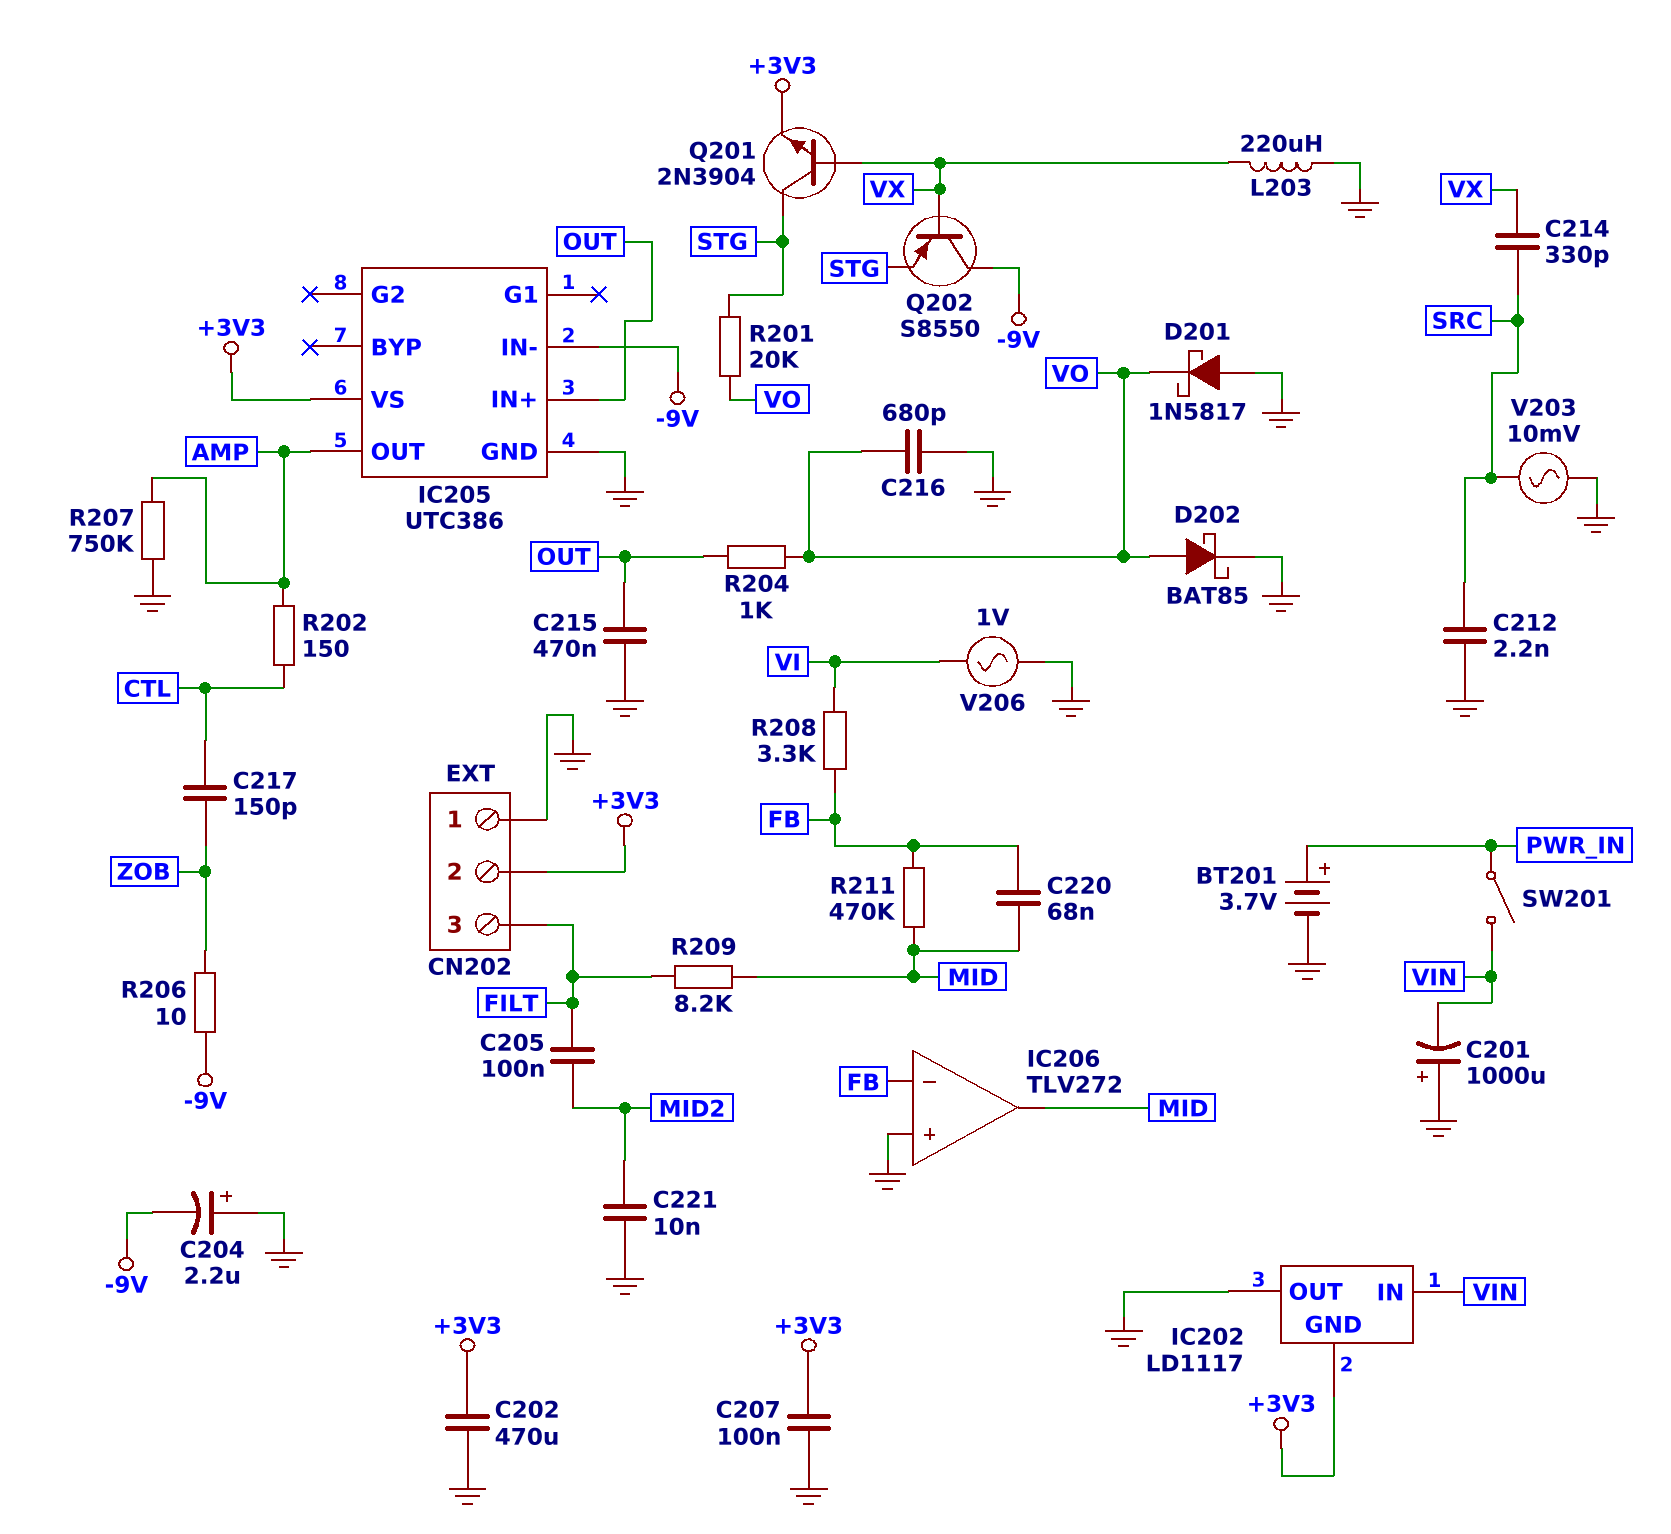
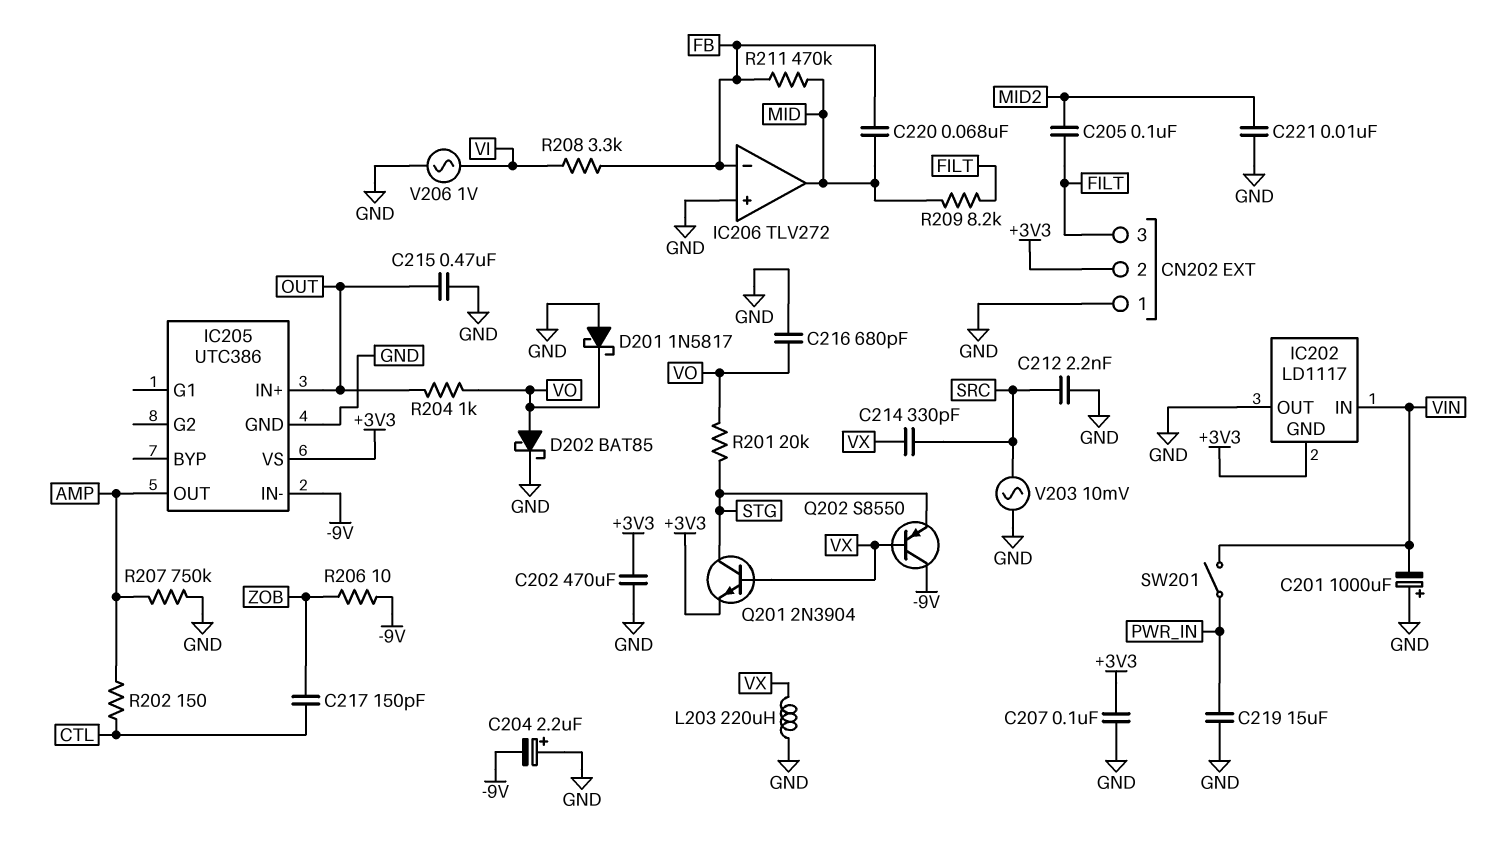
BT201: 3.7V (plus PWR_IN, minus GND) -> none
C219: none -> 15uF (GND, PWR_IN)

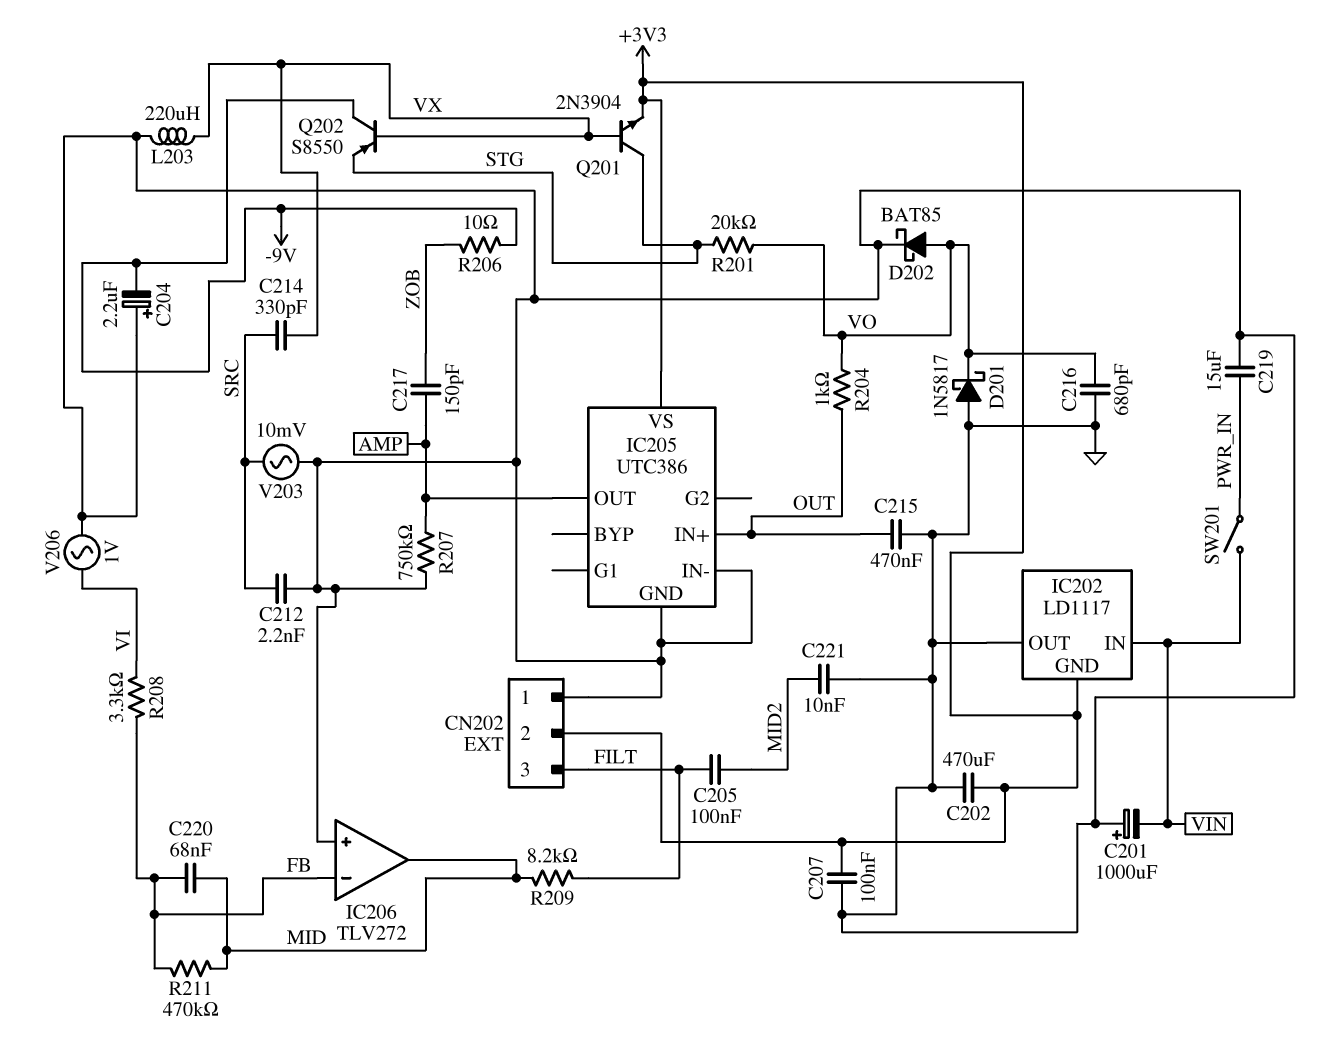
C217: 150pF (CTL, ZOB) -> 150pF (AMP, ZOB)
IC205 pin IN-: -9V -> GND
R202: 150 (AMP, CTL) -> none

